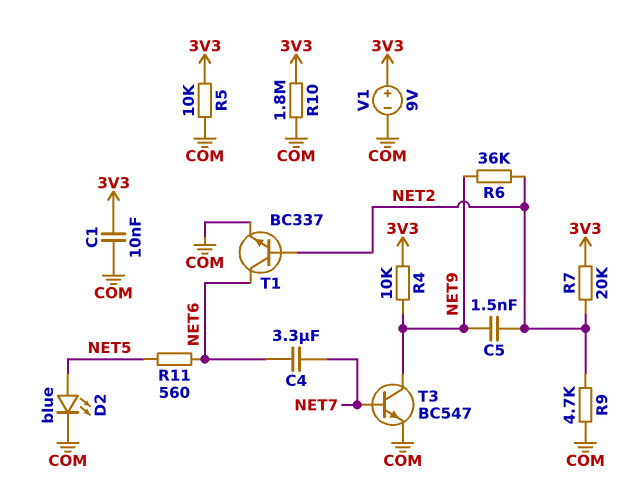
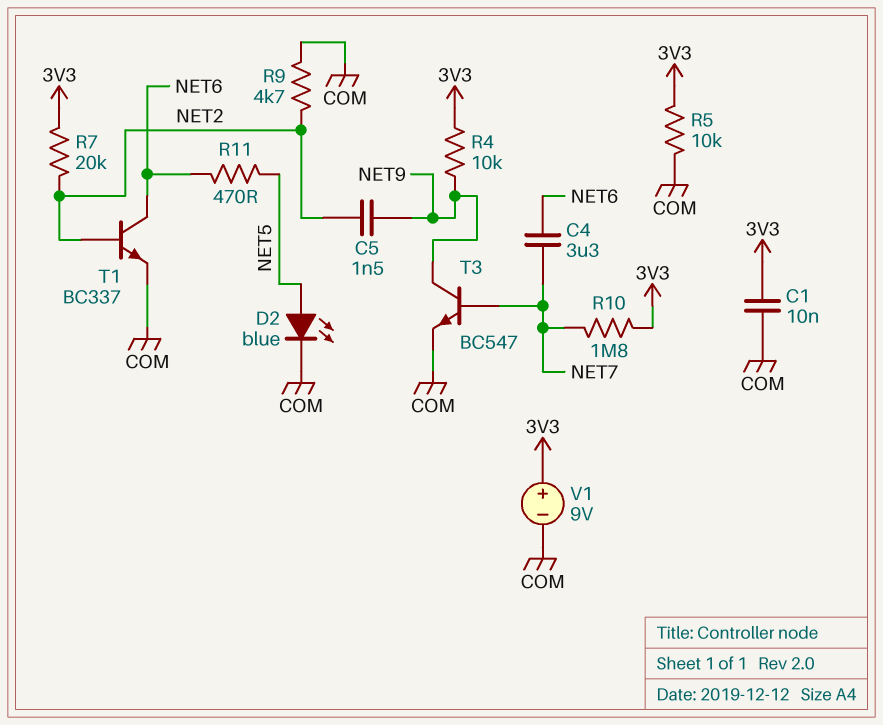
R6: 36k (NET2, NET9) -> none
R10: 1.8M (3V3, COM) -> 1.8M (3V3, NET7)
R11: 560 (NET5, NET6) -> 470 (NET5, NET6)

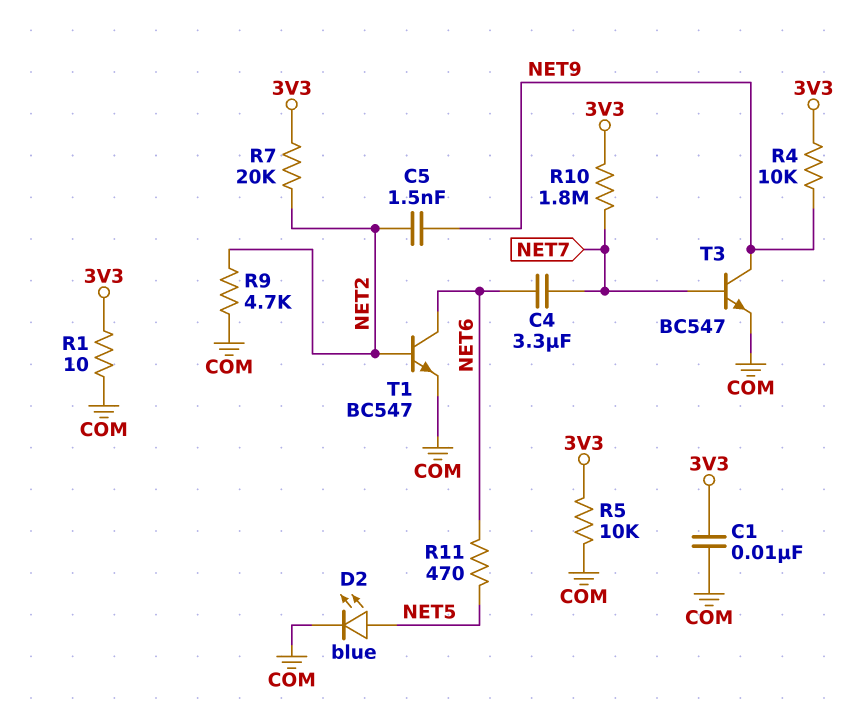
R1: none -> 10 (3V3, COM)
T1: NPN BC337 (B NET2, C NET6, E COM) -> NPN BC547 (B NET2, C NET6, E COM)
V1: 9V (plus 3V3, minus COM) -> none

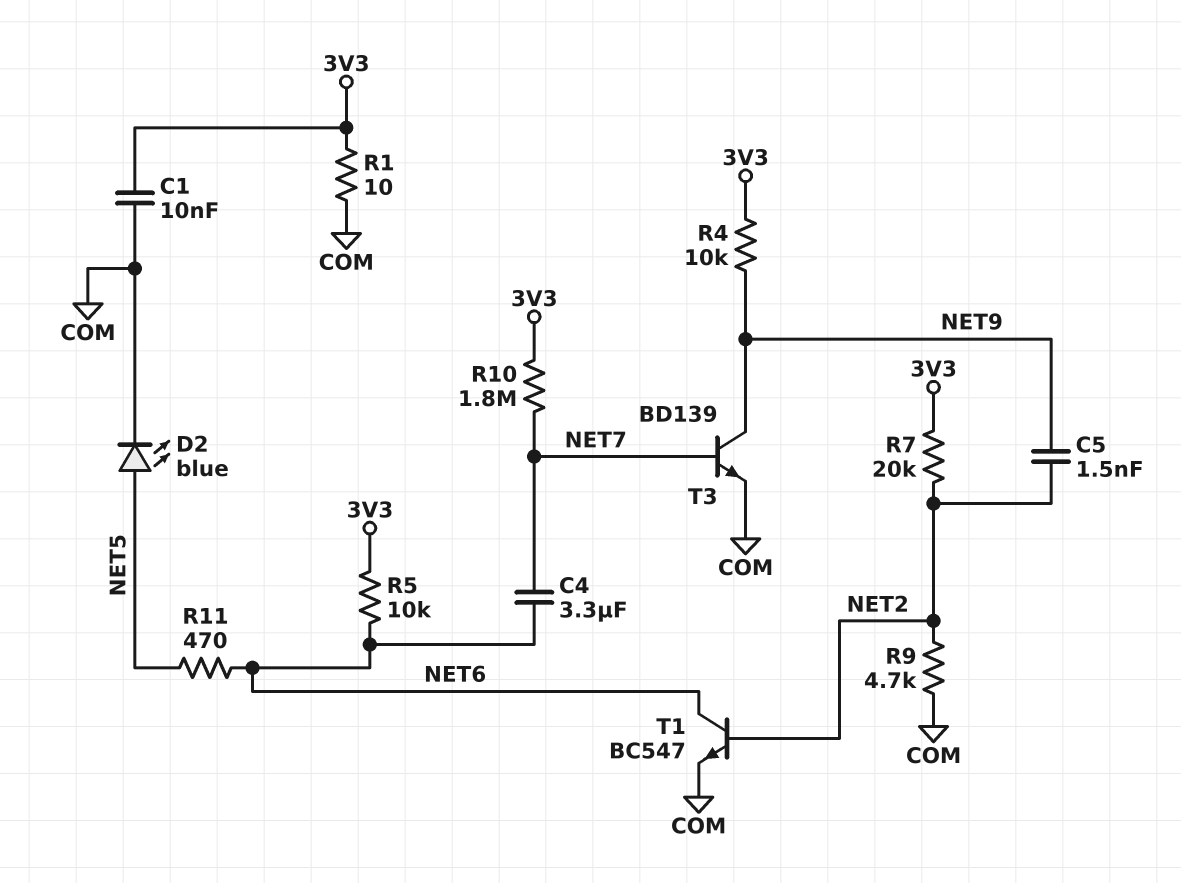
R5: 10k (3V3, COM) -> 10k (3V3, NET6)
T3: NPN BC547 (B NET7, C NET9, E COM) -> NPN BD139 (B NET7, C NET9, E COM)

